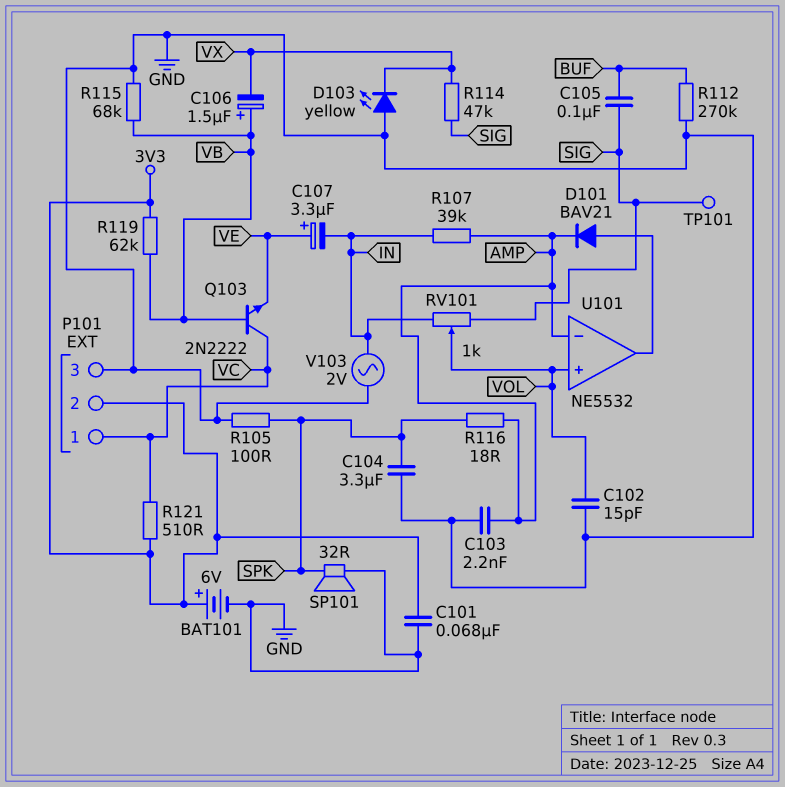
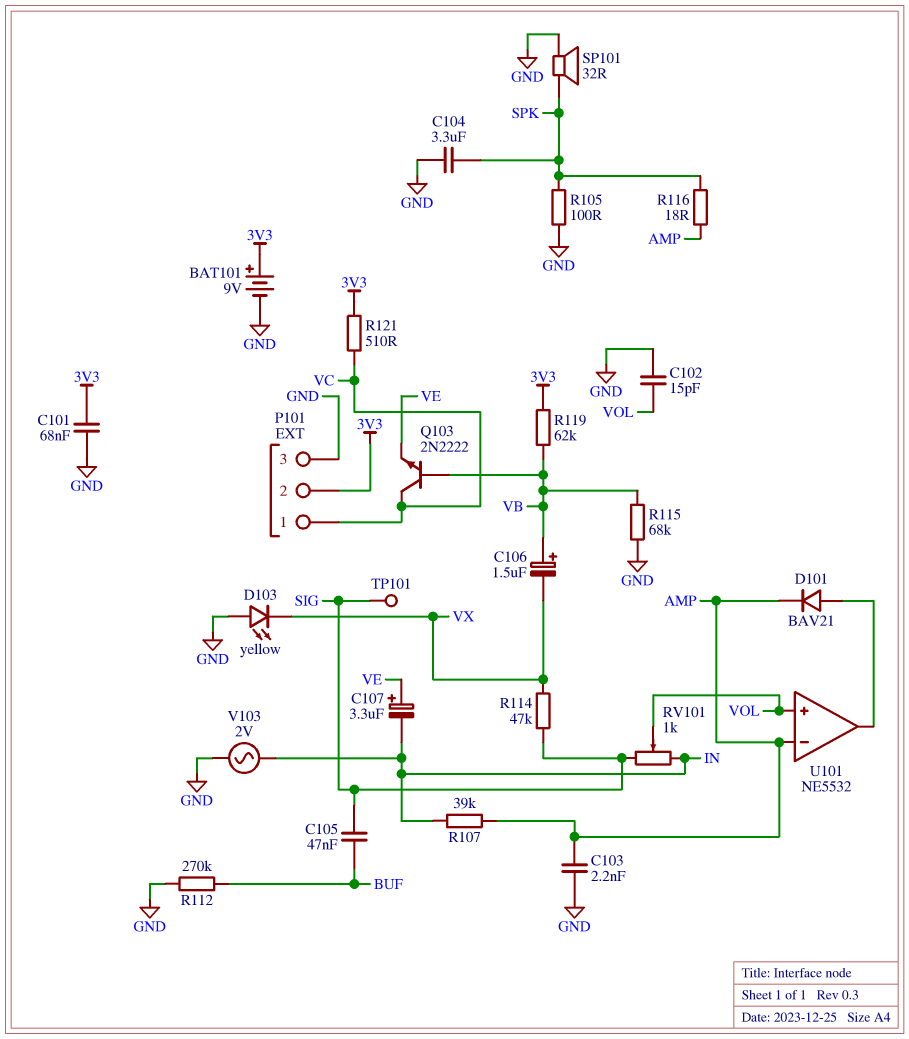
BAT101: 6V (plus 3V3, minus GND) -> 9V (plus 3V3, minus GND)
C105: 100nF (BUF, SIG) -> 47nF (BUF, SIG)

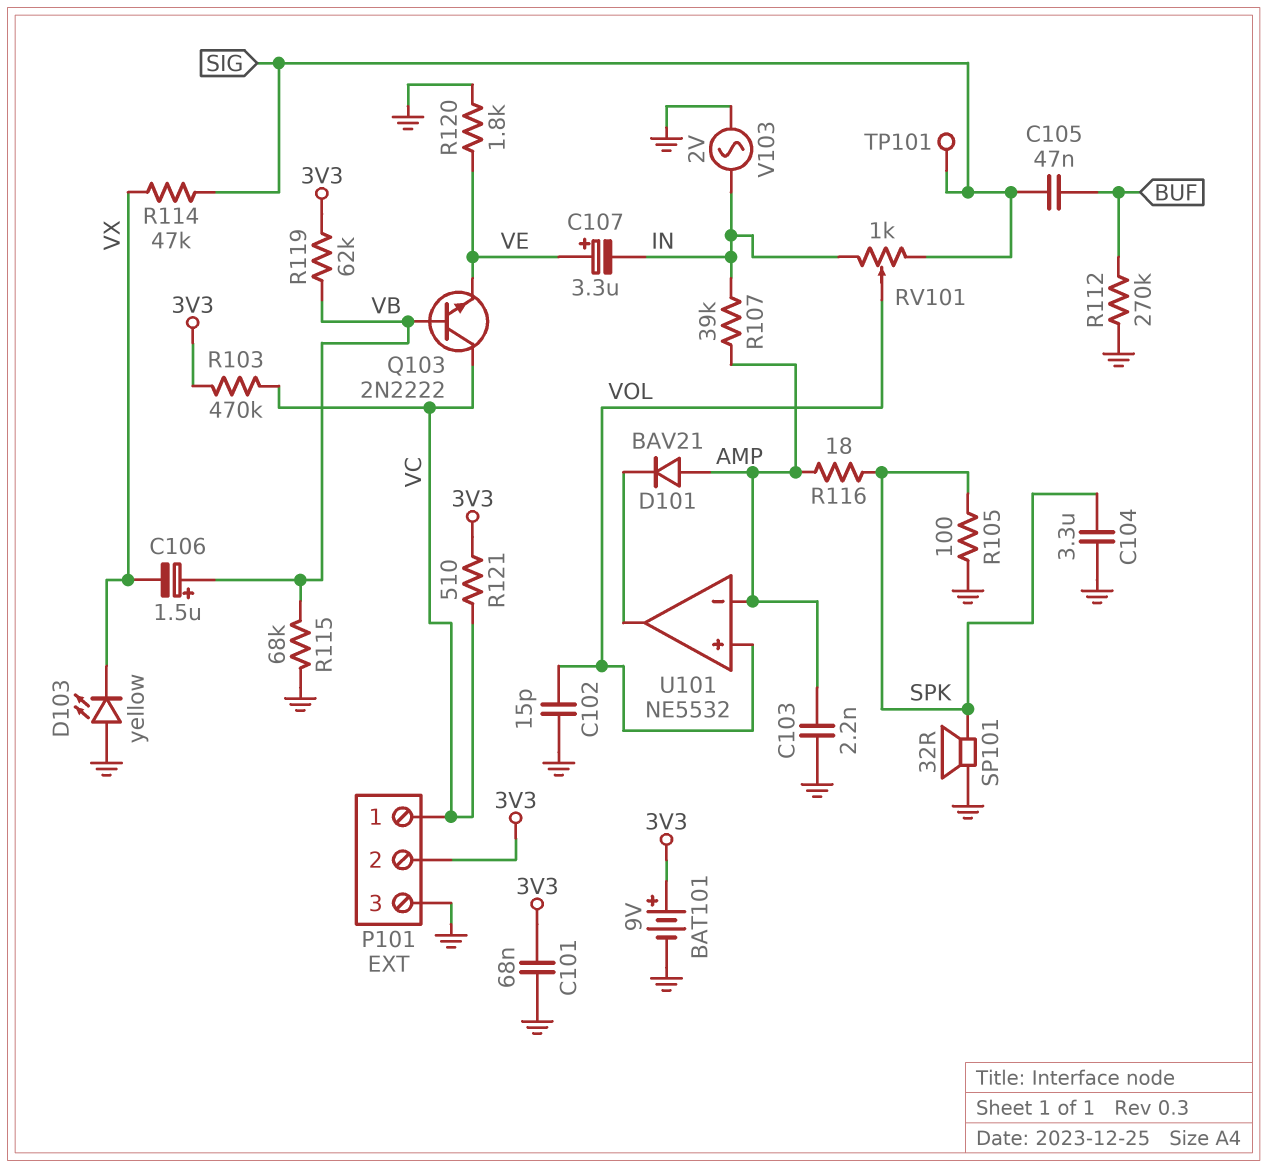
D101: diode BAV21 (A U101/out, K AMP) -> diode BAV21 (A AMP, K U101/out)
R103: none -> 470k (3V3, VC)
R120: none -> 1.8k (GND, VE)

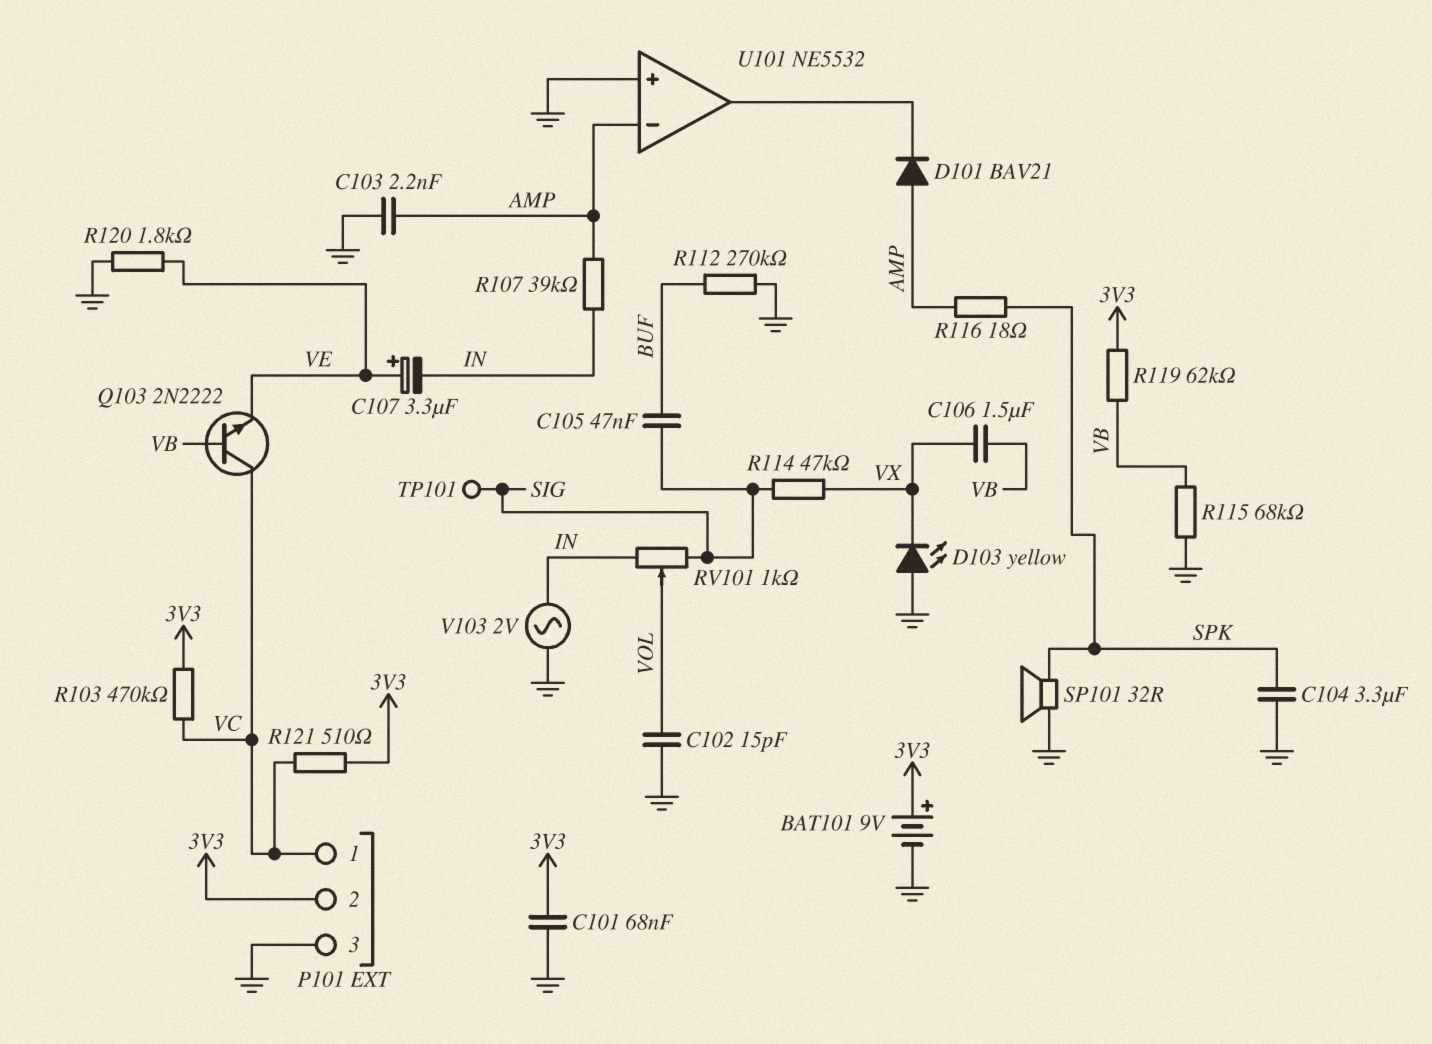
C106: 1.5uF (plus VB, minus VX) -> 1.5uF (VB, VX)
R105: 100 (GND, SPK) -> none
U101 pin in+: VOL -> GND

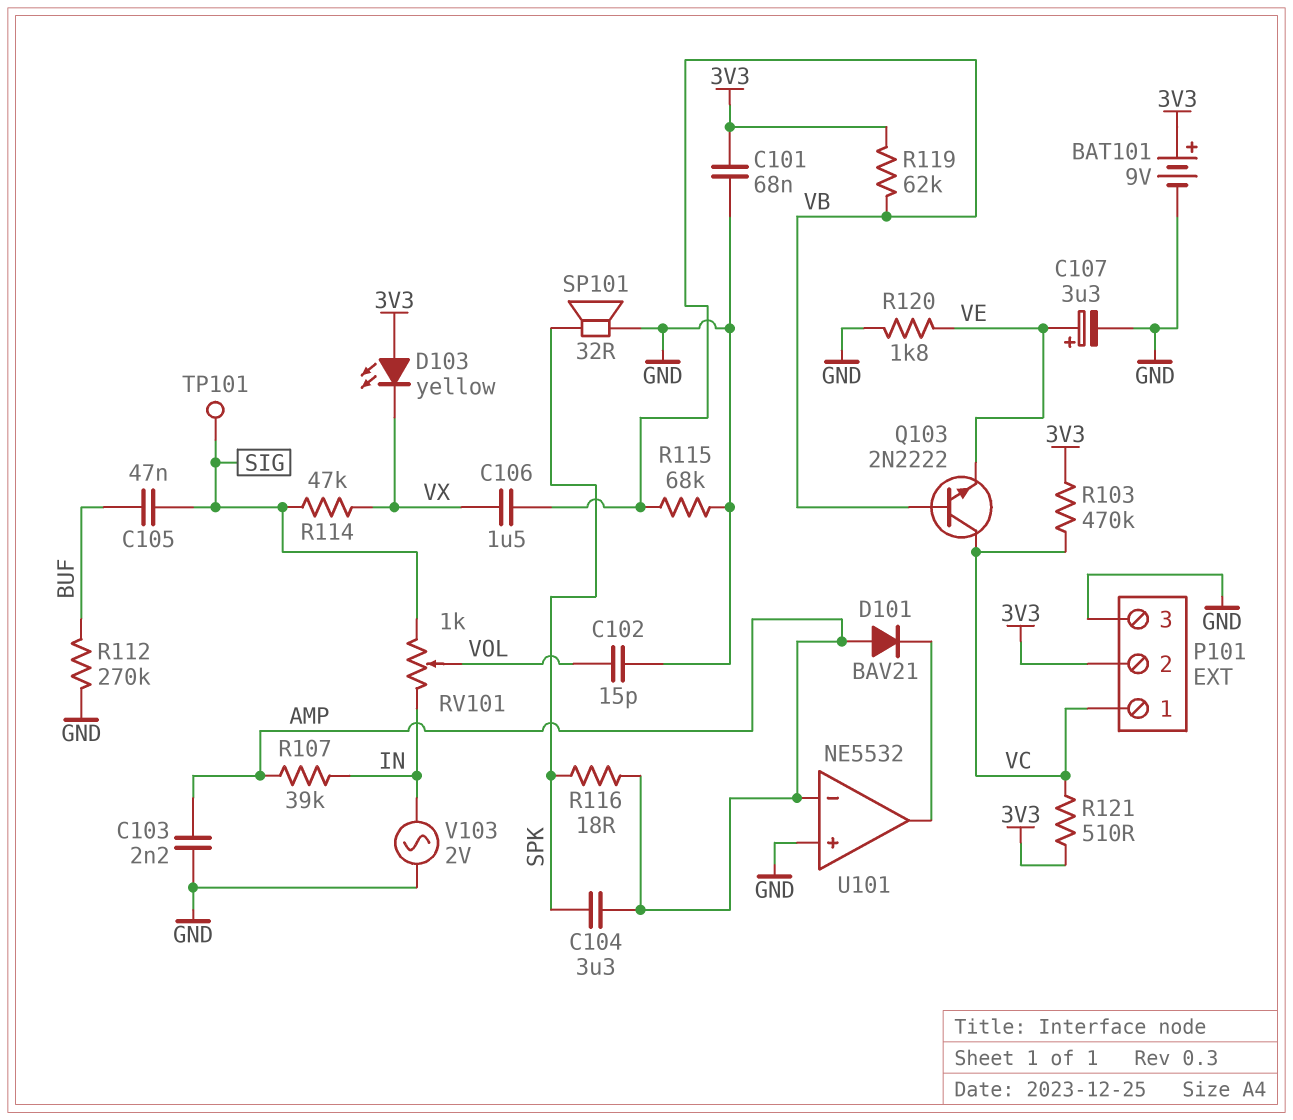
C104: 3.3uF (GND, SPK) -> 3.3uF (AMP, SPK)
C107: 3.3uF (plus VE, minus IN) -> 3.3uF (plus VE, minus GND)
D103: LED yellow (A GND, K VX) -> LED yellow (A 3V3, K VX)

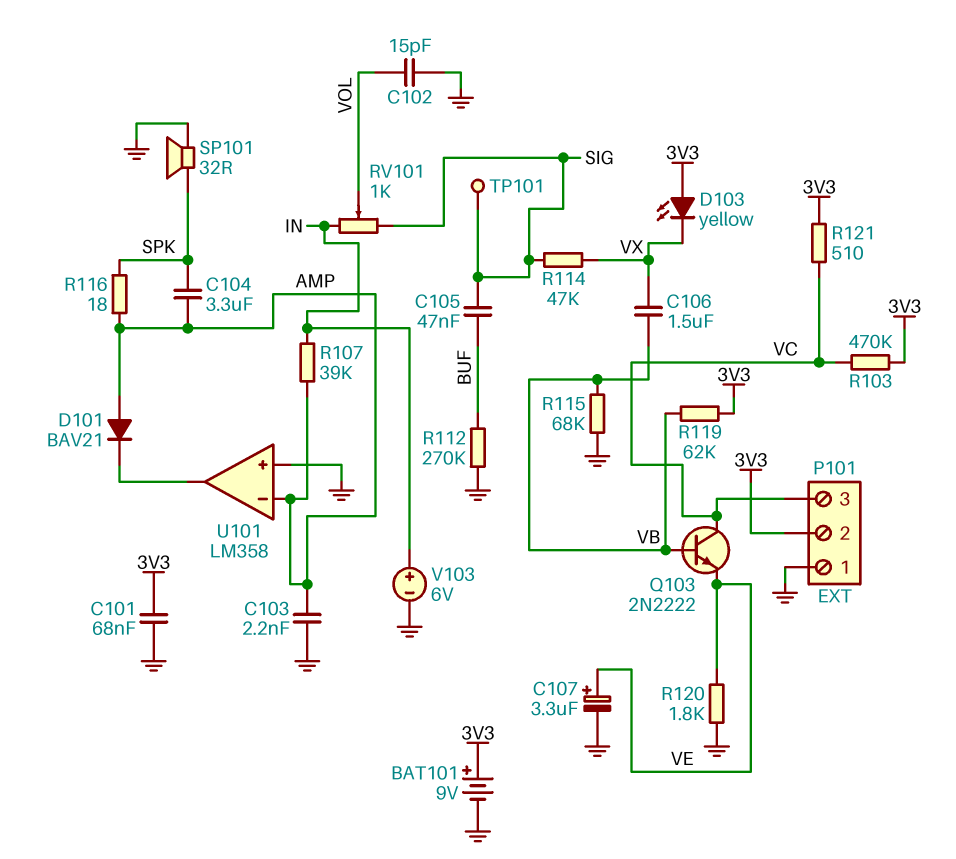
P101 pin 1: VC -> GND
P101 pin 3: GND -> VC
U101: NE5532 -> LM358
V103: AC 2V (GND, IN) -> 6V (plus IN, minus GND)

